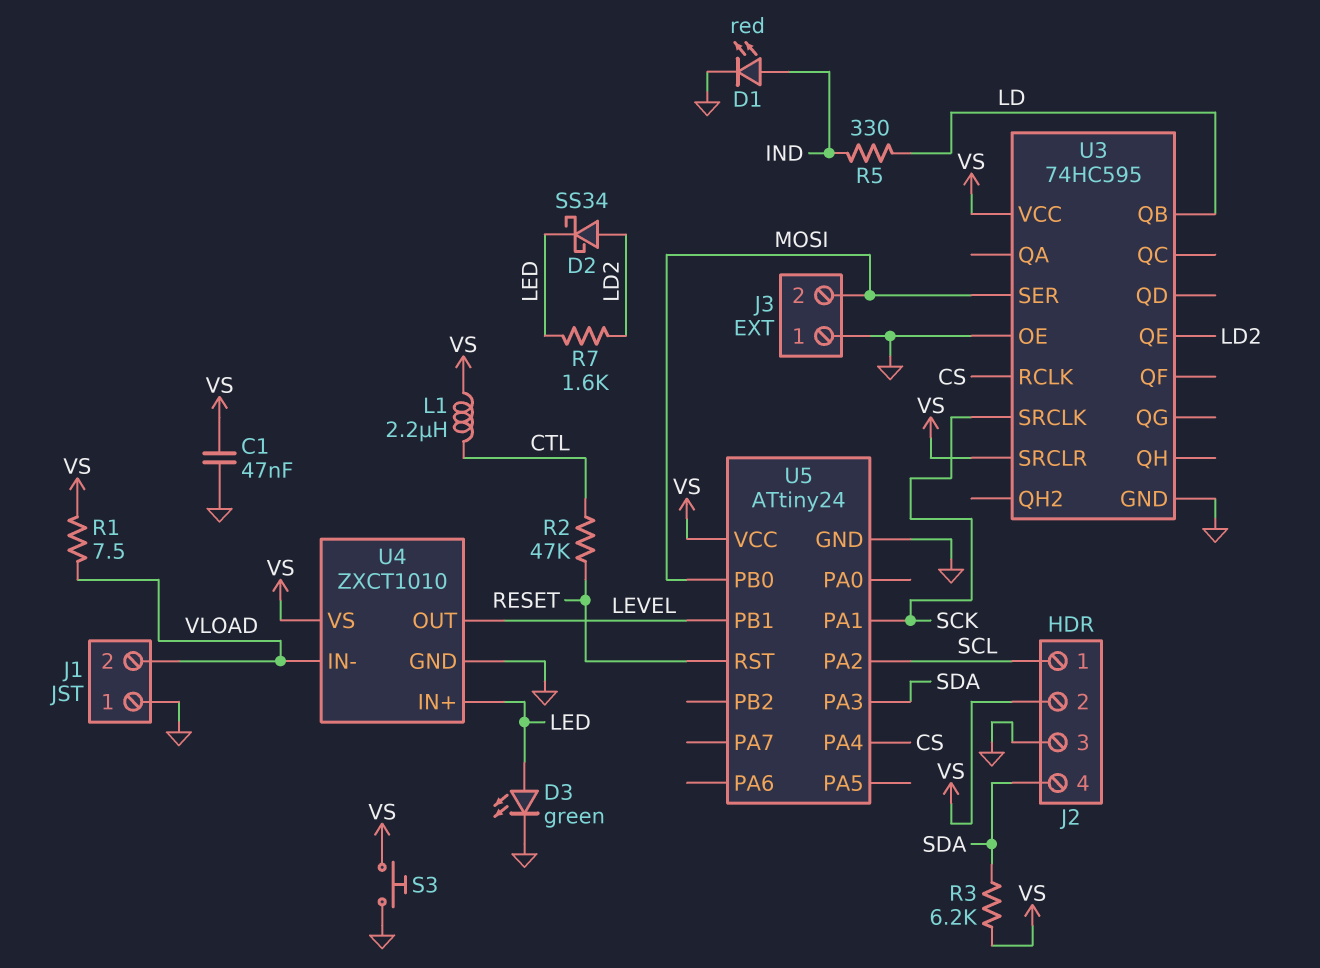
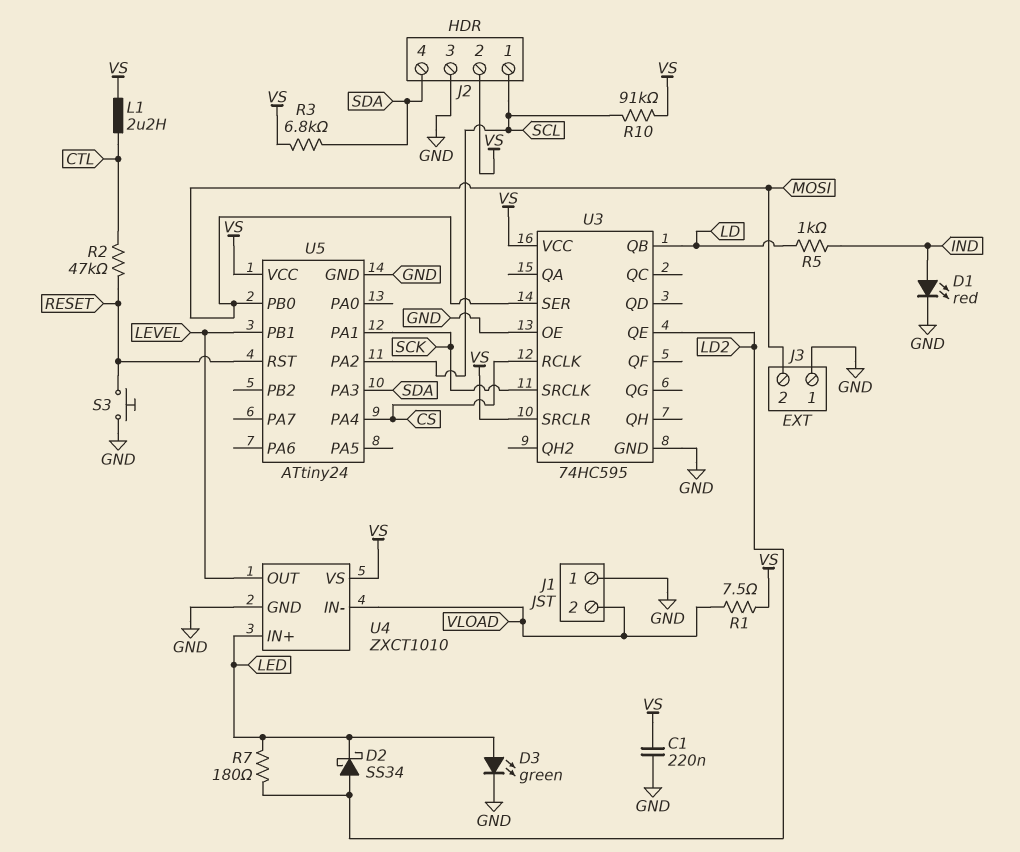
C1: 47nF (GND, VS) -> 220nF (GND, VS)
R3: 6.2k (SDA, VS) -> 6.8k (SDA, VS)
R5: 330 (IND, LD) -> 1k (IND, LD)
R7: 1.6k (LD2, LED) -> 180 (LD2, LED)
R10: none -> 91k (SCL, VS)
S3: button (GND, VS) -> button (GND, RESET)

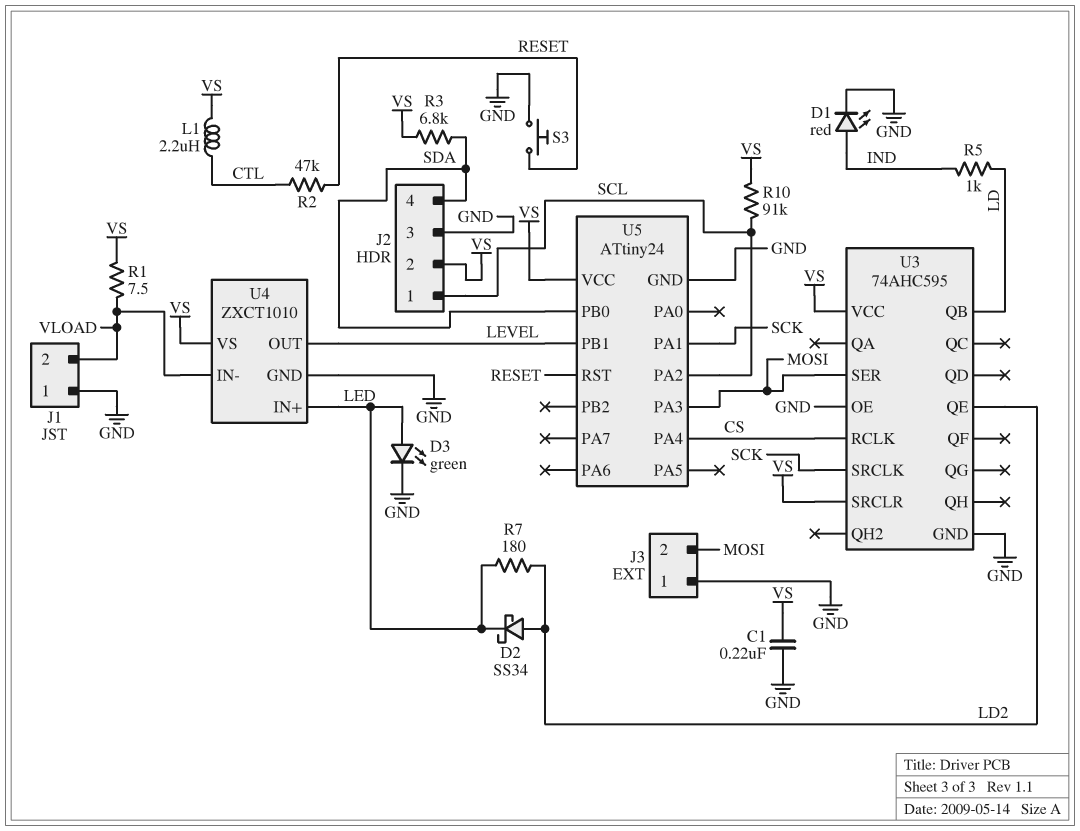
U3: 74HC595 -> 74AHC595
U5 pin PA3: SDA -> MOSI
U5 pin PB0: MOSI -> SDA

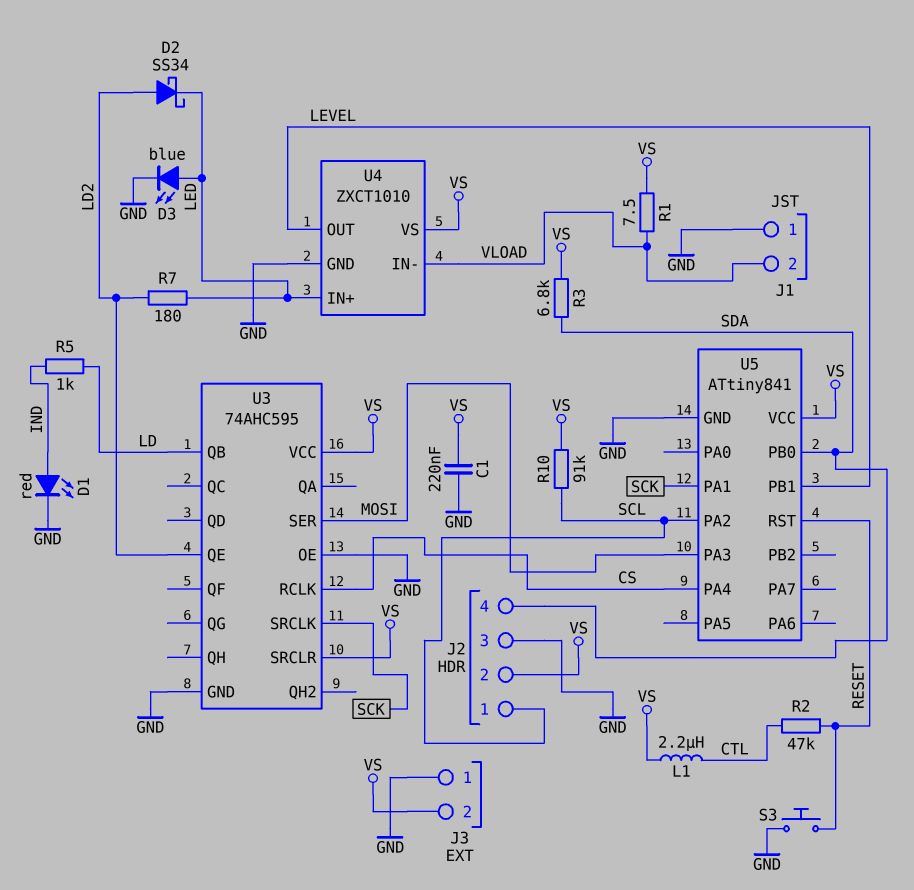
D3: LED green (A LED, K GND) -> LED blue (A LED, K GND)
J3 pin 2: MOSI -> VS
U5: ATtiny24 -> ATtiny841

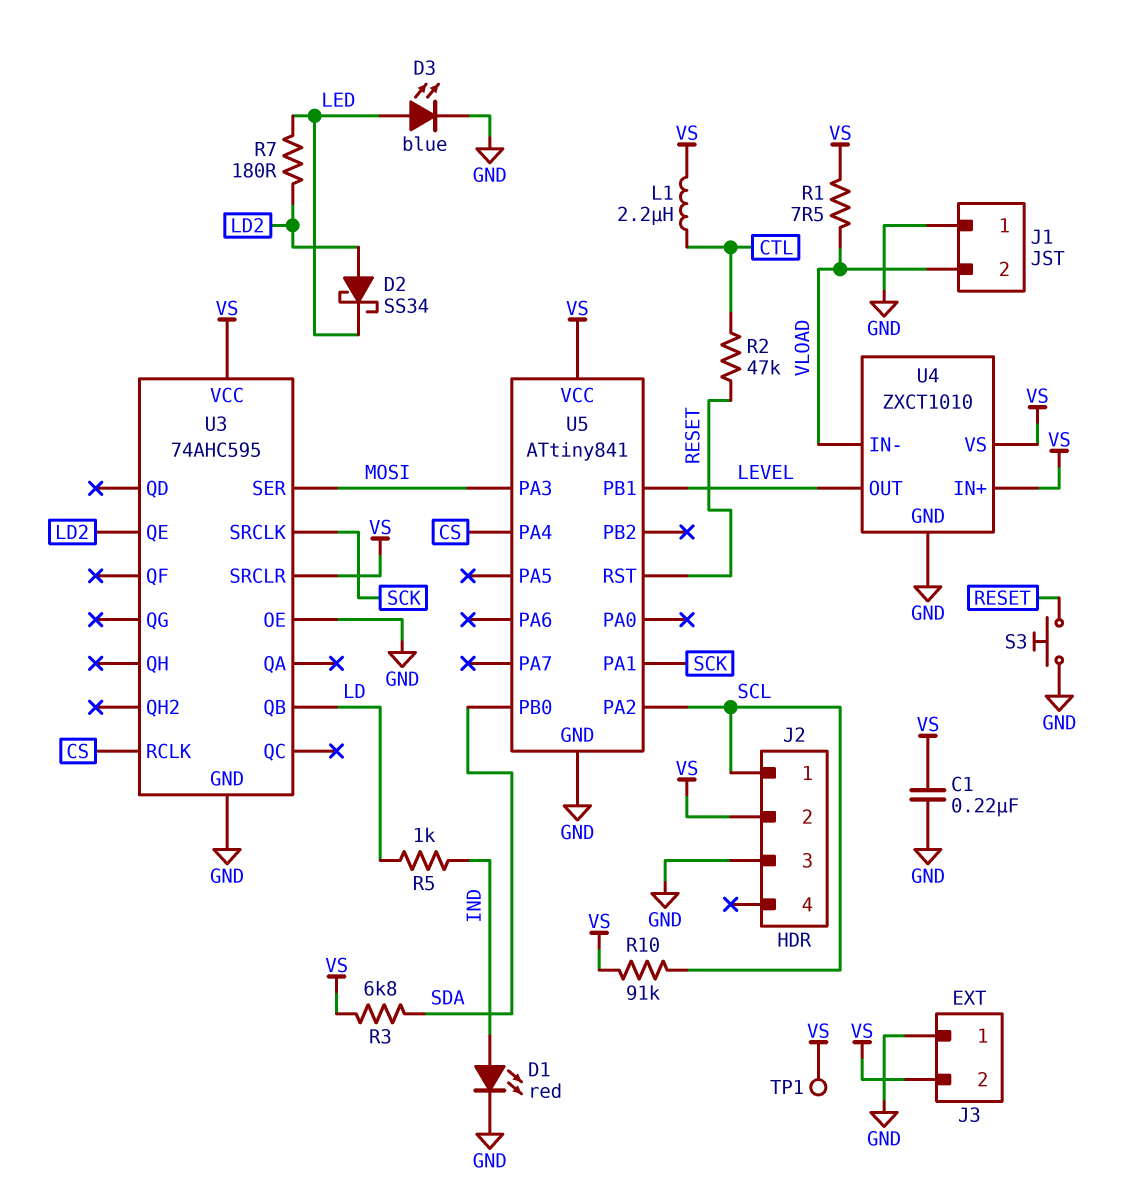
J2 pin 4: SDA -> none
TP1: none -> test point (VS)
U4 pin IN+: LED -> VS

